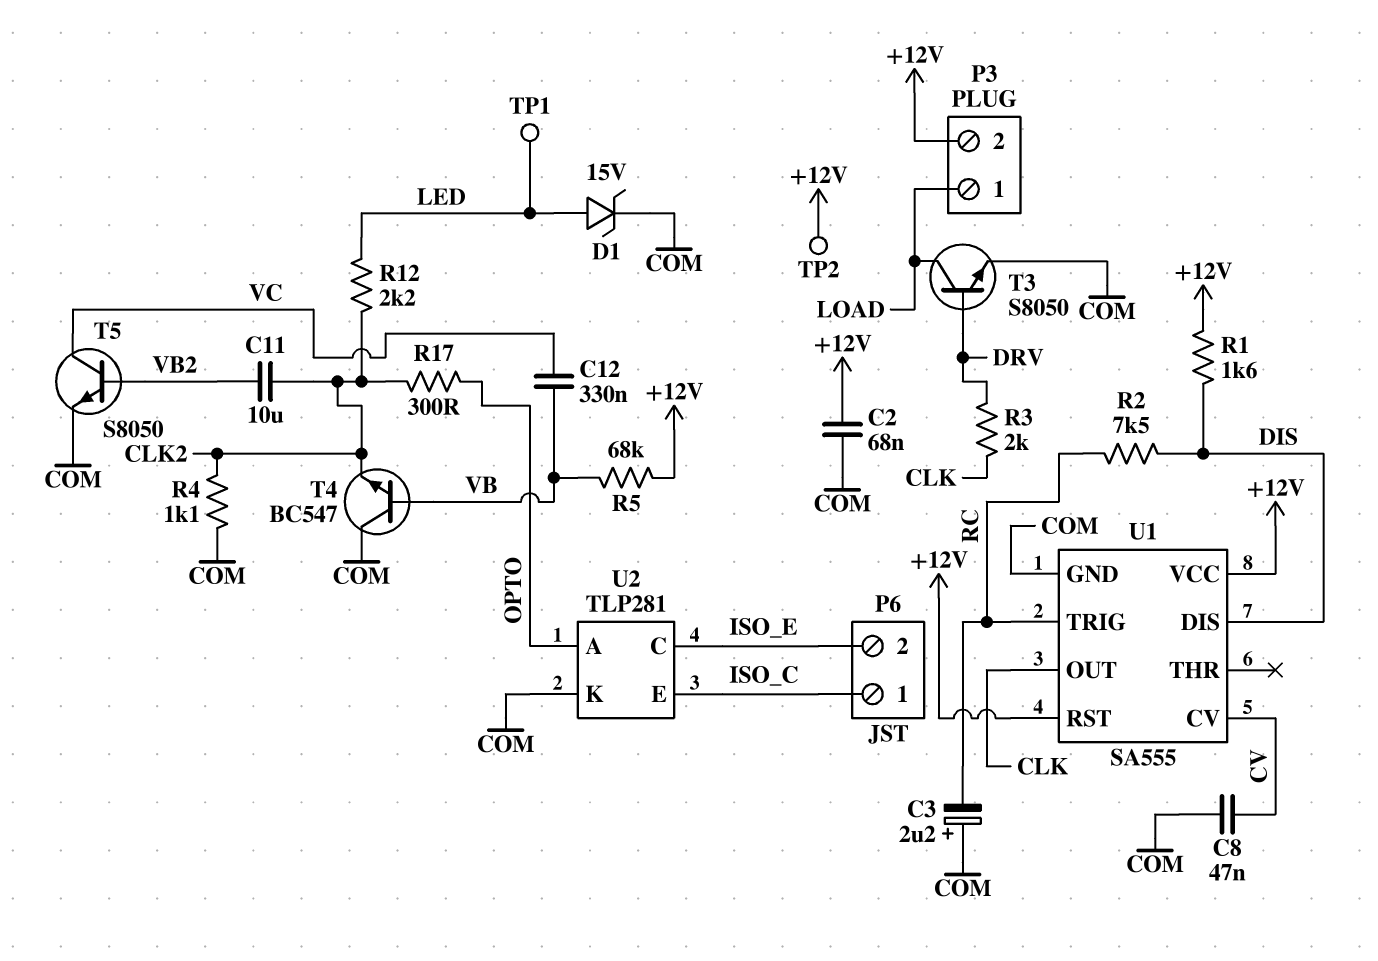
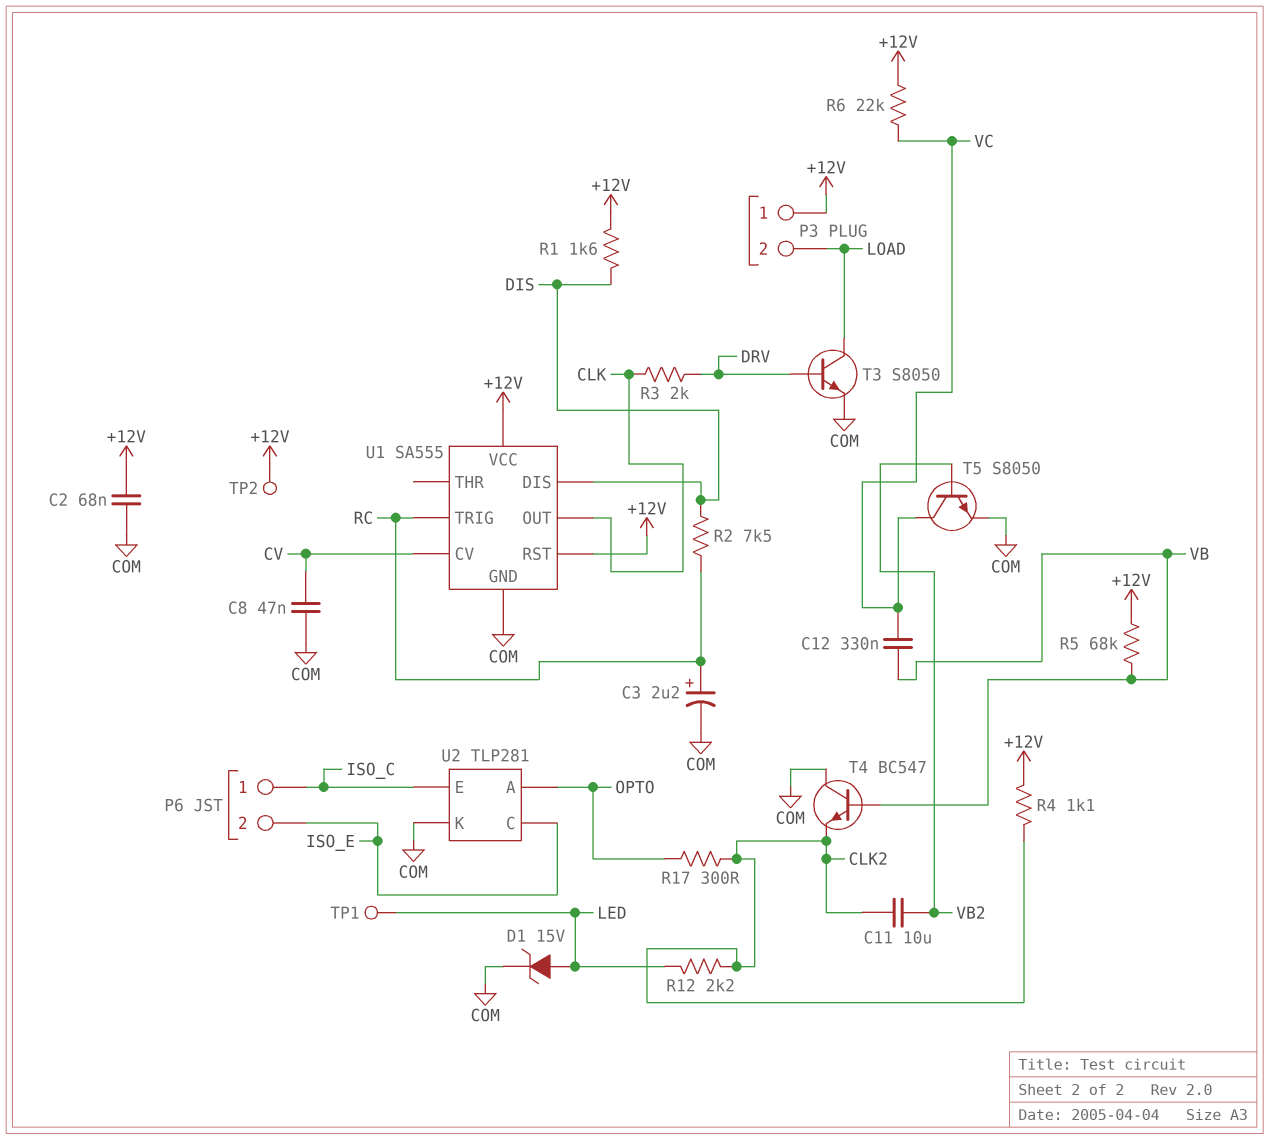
C3: 2.2uF (plus COM, minus RC) -> 2.2uF (plus RC, minus COM)
P3 pin 1: LOAD -> +12V
P3 pin 2: +12V -> LOAD
R4: 1.1k (CLK2, COM) -> 1.1k (+12V, CLK2)
R6: none -> 22k (+12V, VC)

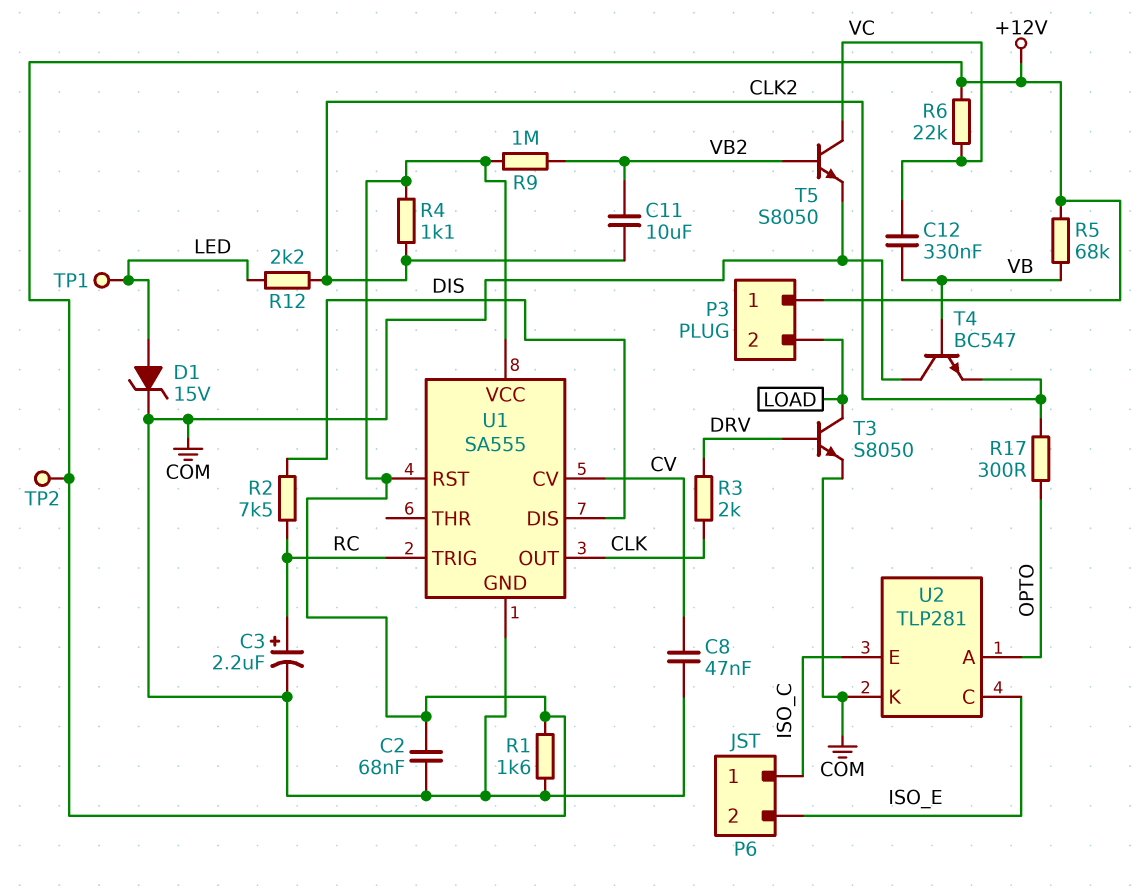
R1: 1.6k (+12V, DIS) -> 1.6k (+12V, COM)
R9: none -> 1M (+12V, VB2)

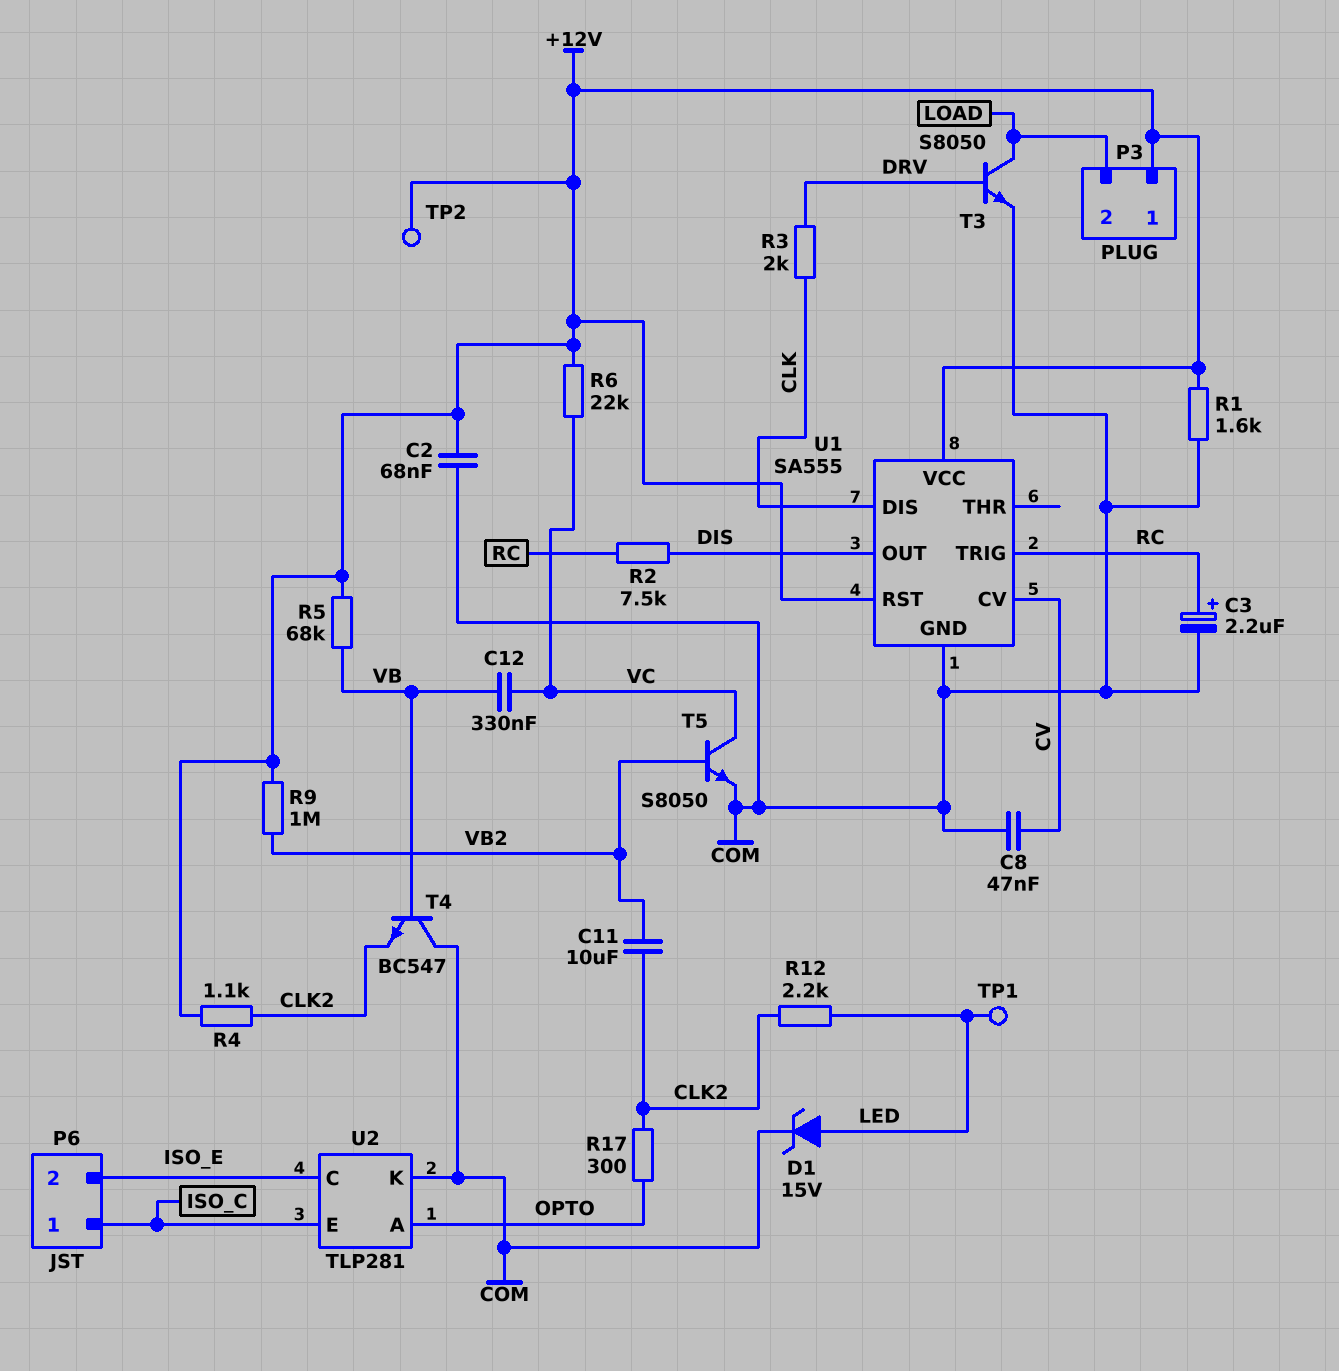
U1 pin DIS: DIS -> CLK
U1 pin OUT: CLK -> DIS

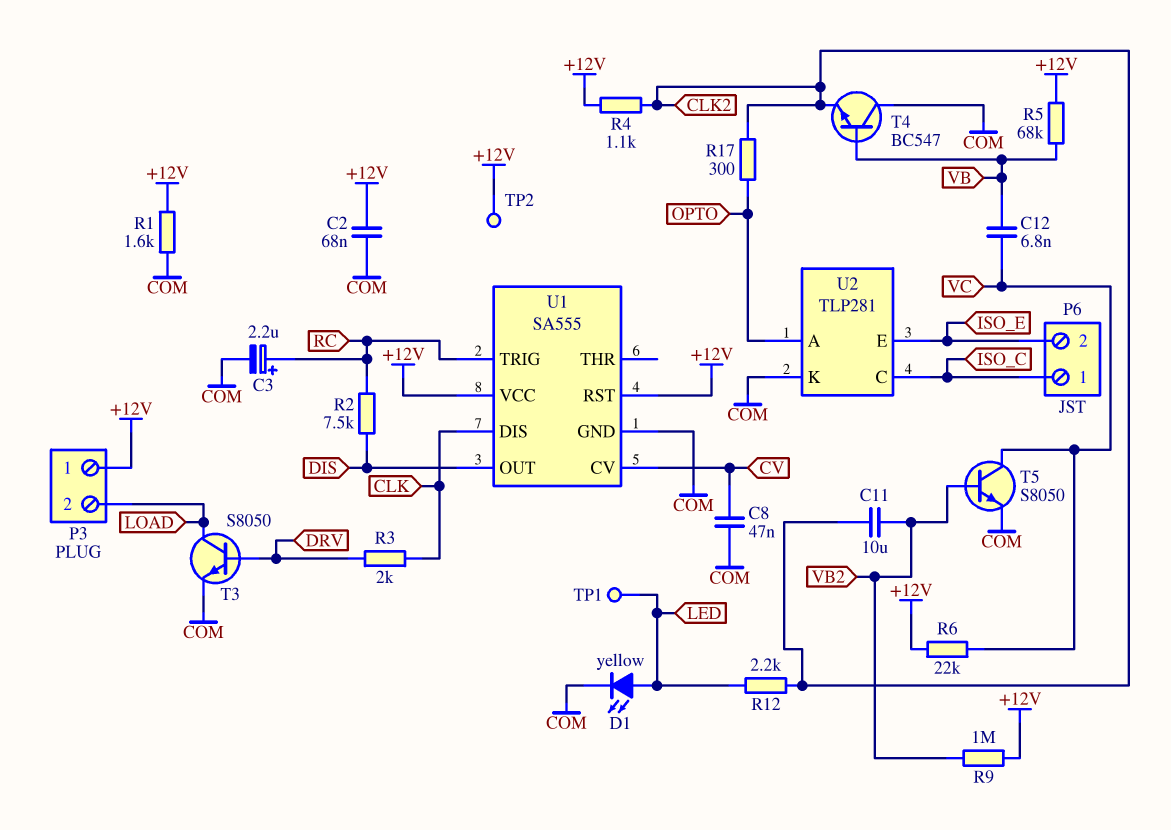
C12: 330nF (VB, VC) -> 6.8nF (VB, VC)
D1: zener 15V (A LED, K COM) -> LED yellow (A LED, K COM)
U2 pin C: ISO_E -> ISO_C
U2 pin E: ISO_C -> ISO_E

